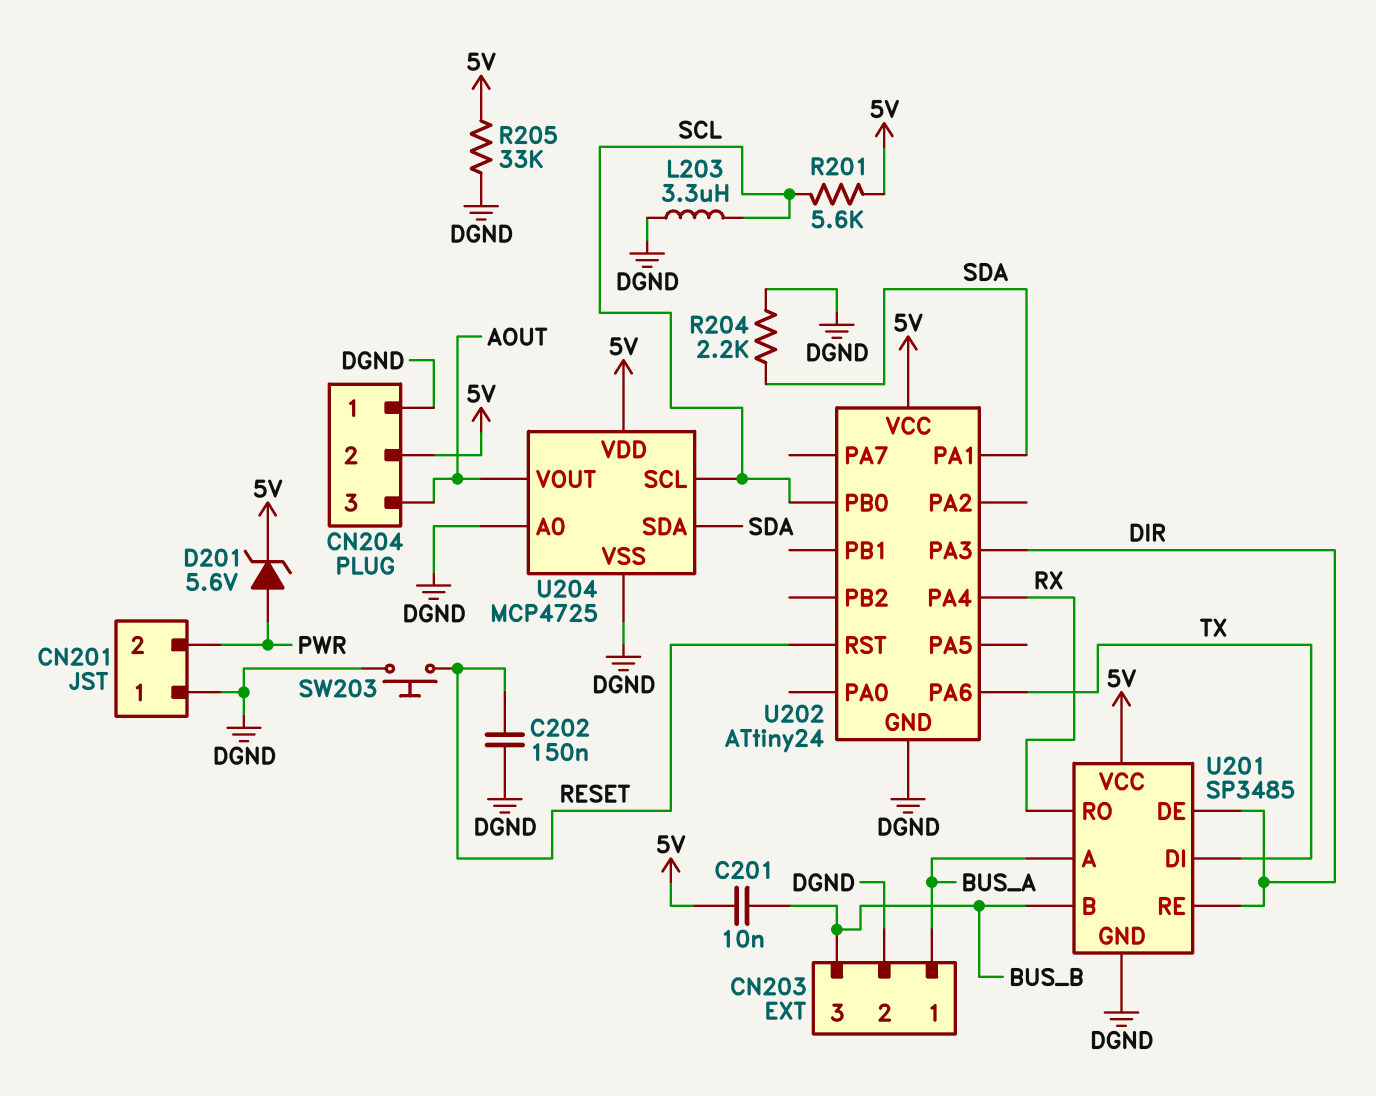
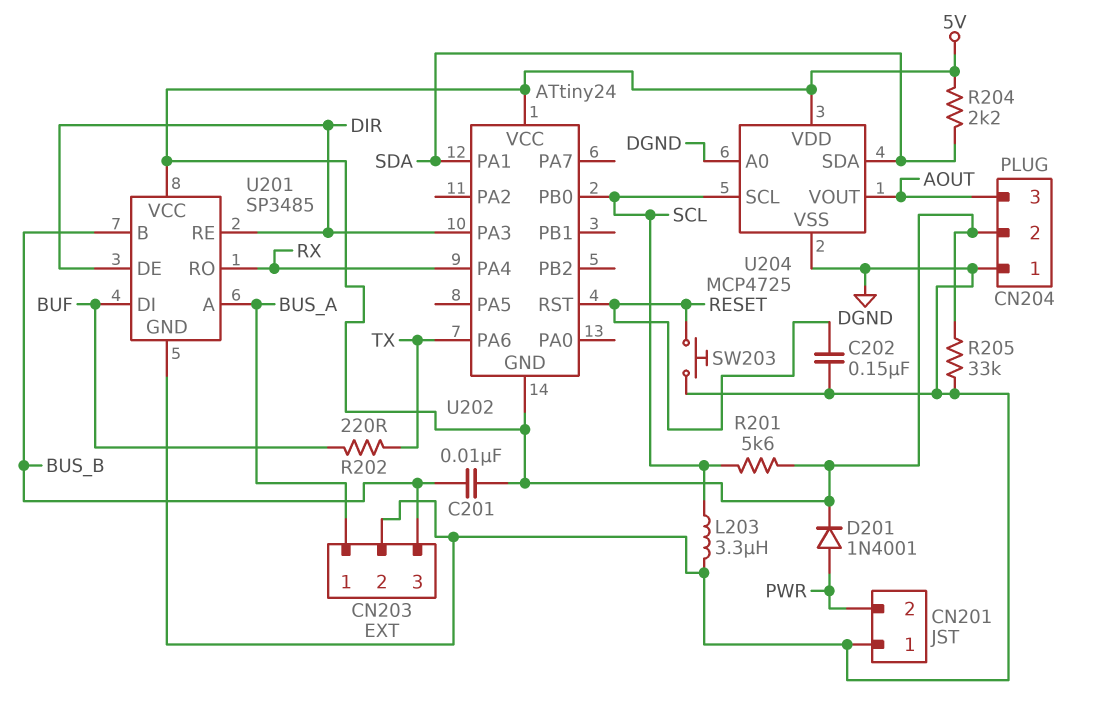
D201: zener 5.6V (A PWR, K 5V) -> diode 1N4001 (A PWR, K 5V)
R202: none -> 220 (BUF, TX)
R204: 2.2k (DGND, SDA) -> 2.2k (5V, SDA)
U201 pin DI: TX -> BUF
U202 pin GND: DGND -> 5V

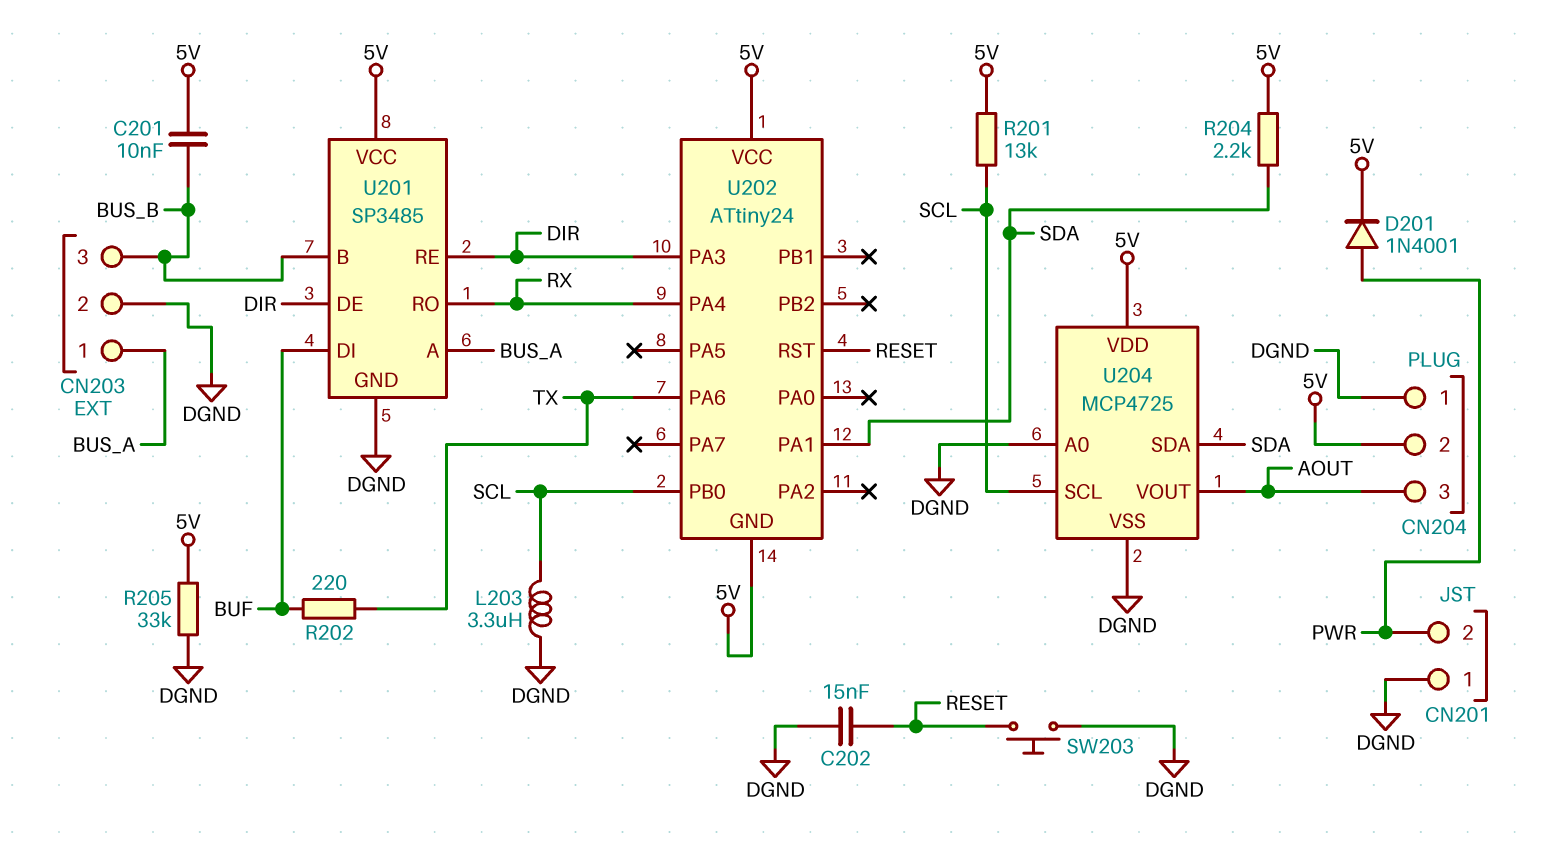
C202: 150nF (DGND, RESET) -> 15nF (DGND, RESET)
R201: 5.6k (5V, SCL) -> 13k (5V, SCL)

